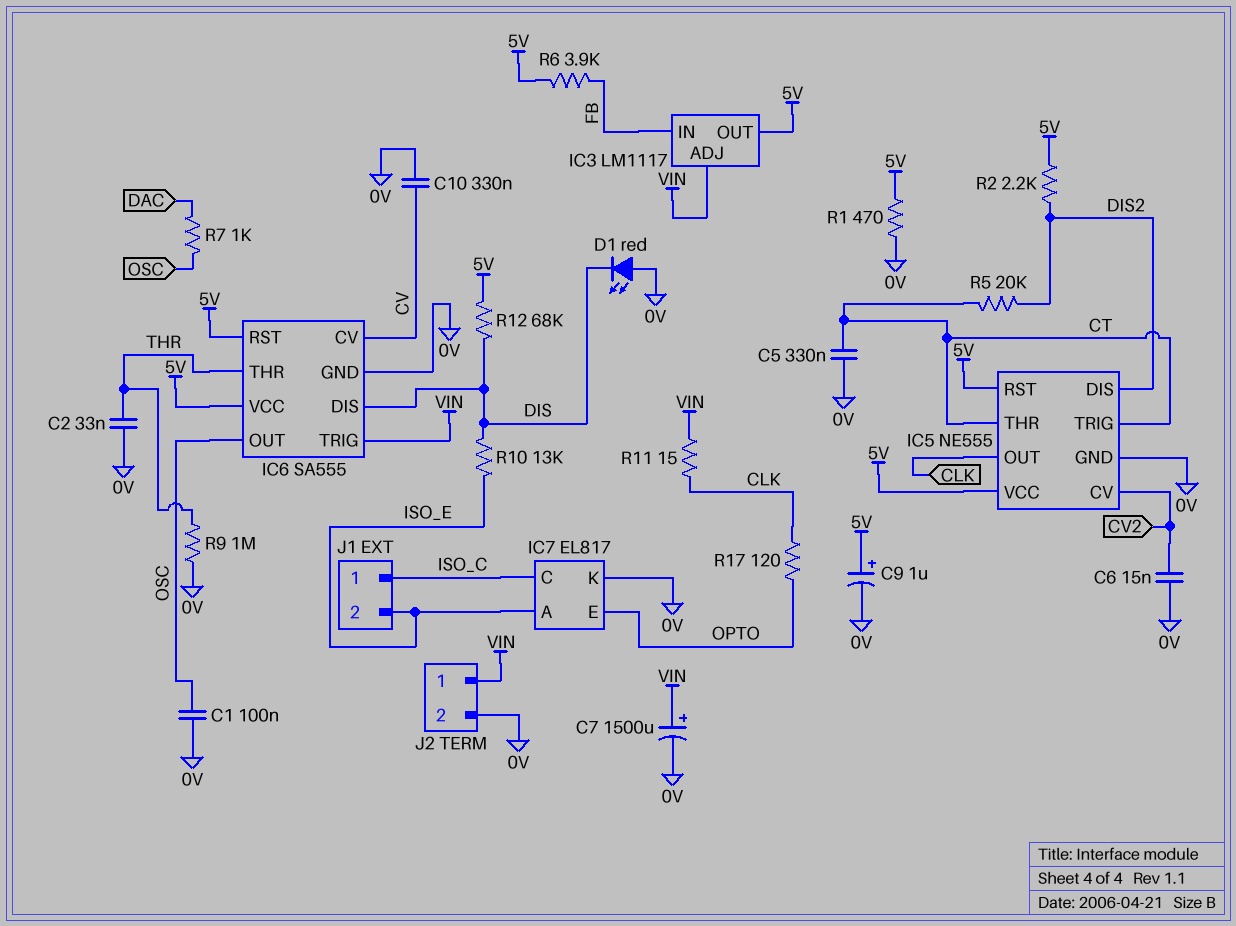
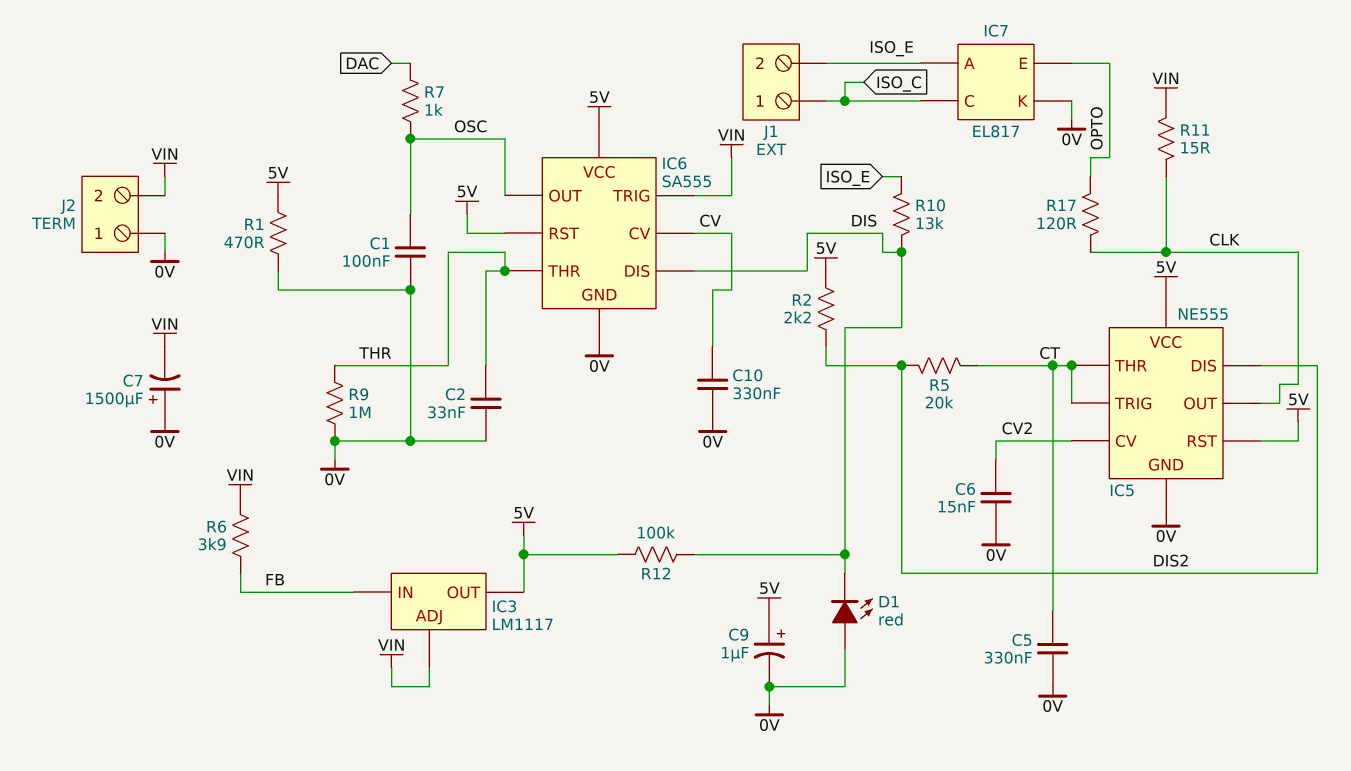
C7: 1500uF (plus VIN, minus 0V) -> 1500uF (plus 0V, minus VIN)
J2 pin 1: VIN -> 0V
J2 pin 2: 0V -> VIN
R6: 3.9k (5V, FB) -> 3.9k (FB, VIN)
R12: 68k (5V, DIS) -> 100k (5V, DIS)

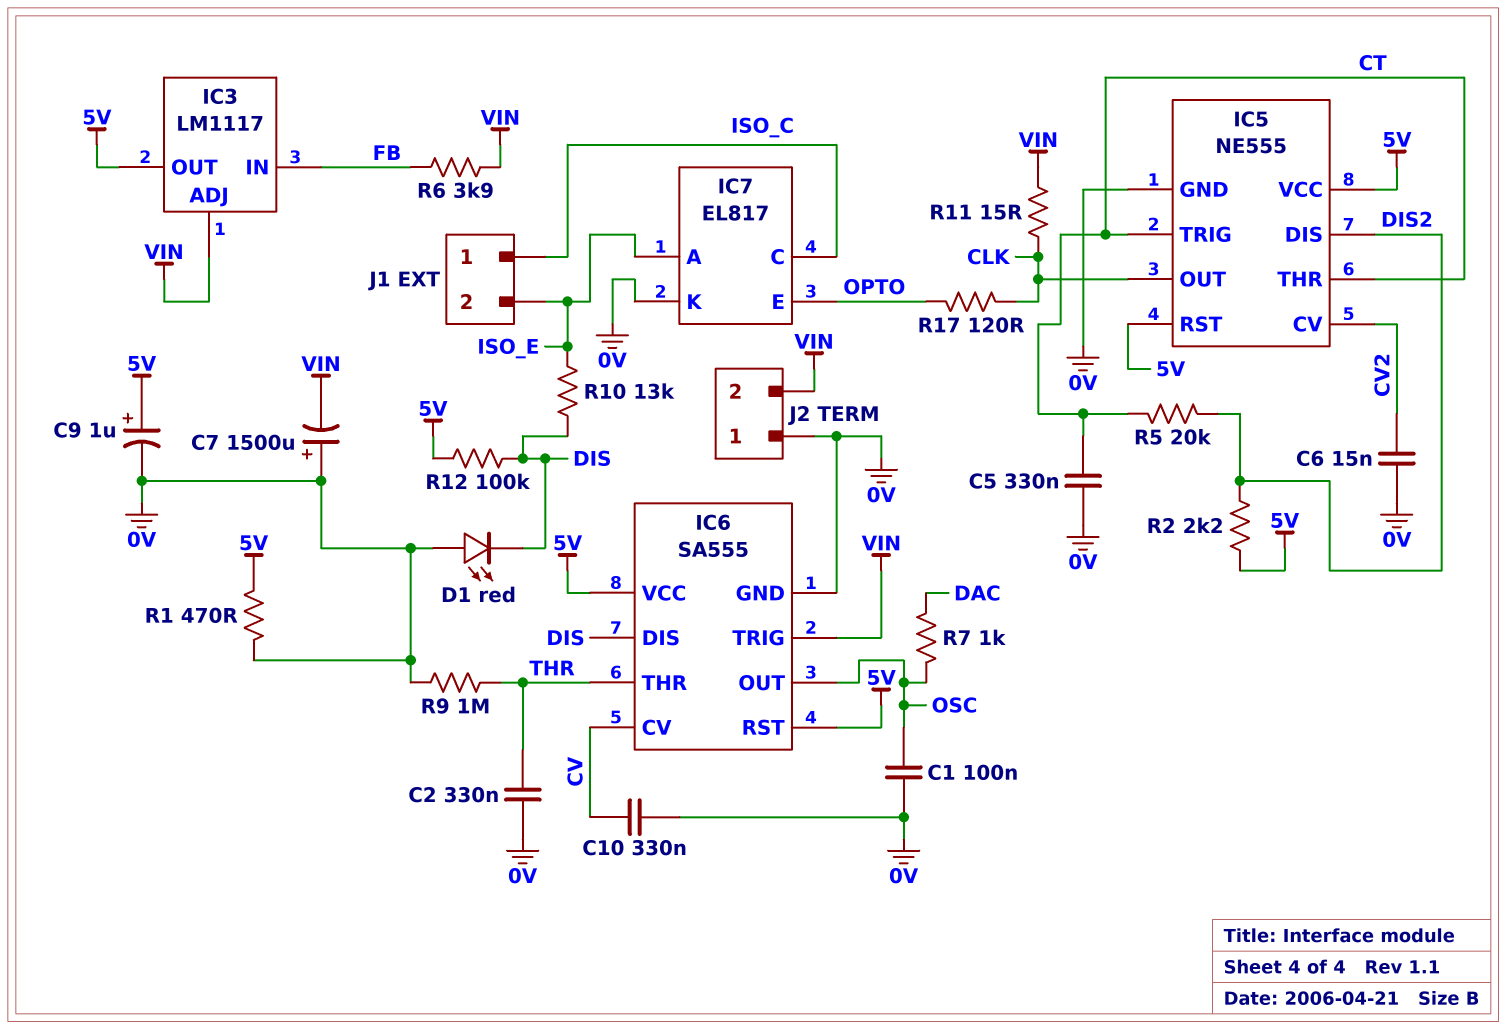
C2: 33nF (0V, THR) -> 330nF (0V, THR)

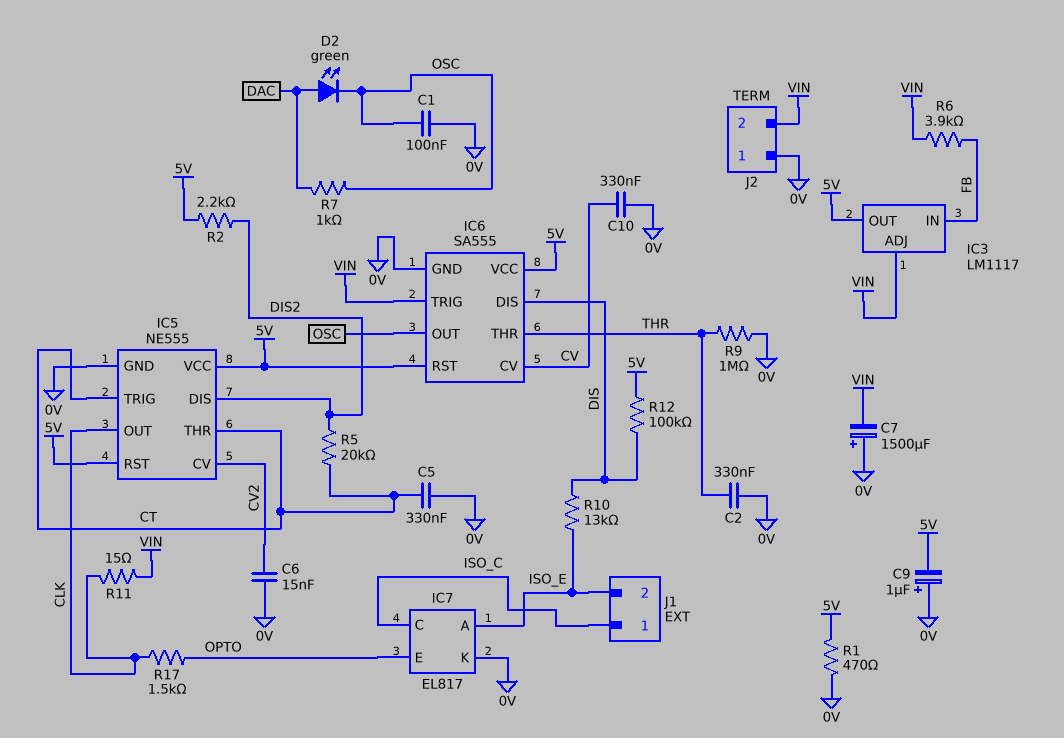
C9: 1uF (plus 5V, minus 0V) -> 1uF (plus 0V, minus 5V)
D1: LED red (A 0V, K DIS) -> none
D2: none -> LED green (A DAC, K OSC)
R17: 120 (CLK, OPTO) -> 1.5k (CLK, OPTO)

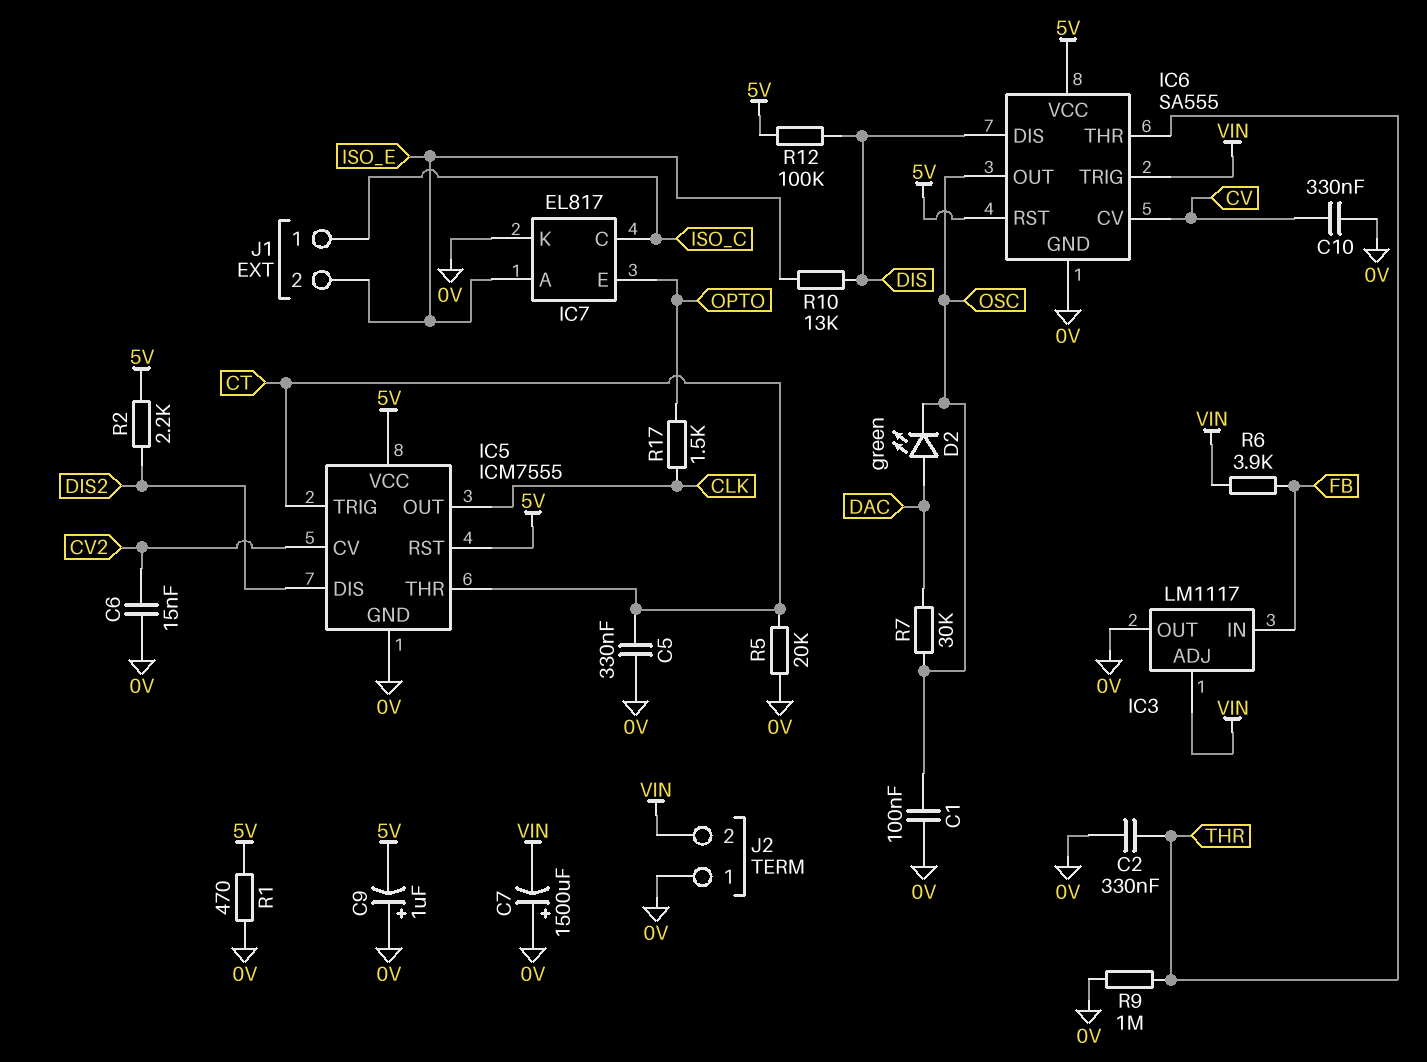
IC3 pin OUT: 5V -> 0V
IC5: NE555 -> ICM7555
R5: 20k (CT, DIS2) -> 20k (0V, CT)
R7: 1k (DAC, OSC) -> 30k (DAC, OSC)
R11: 15 (CLK, VIN) -> none

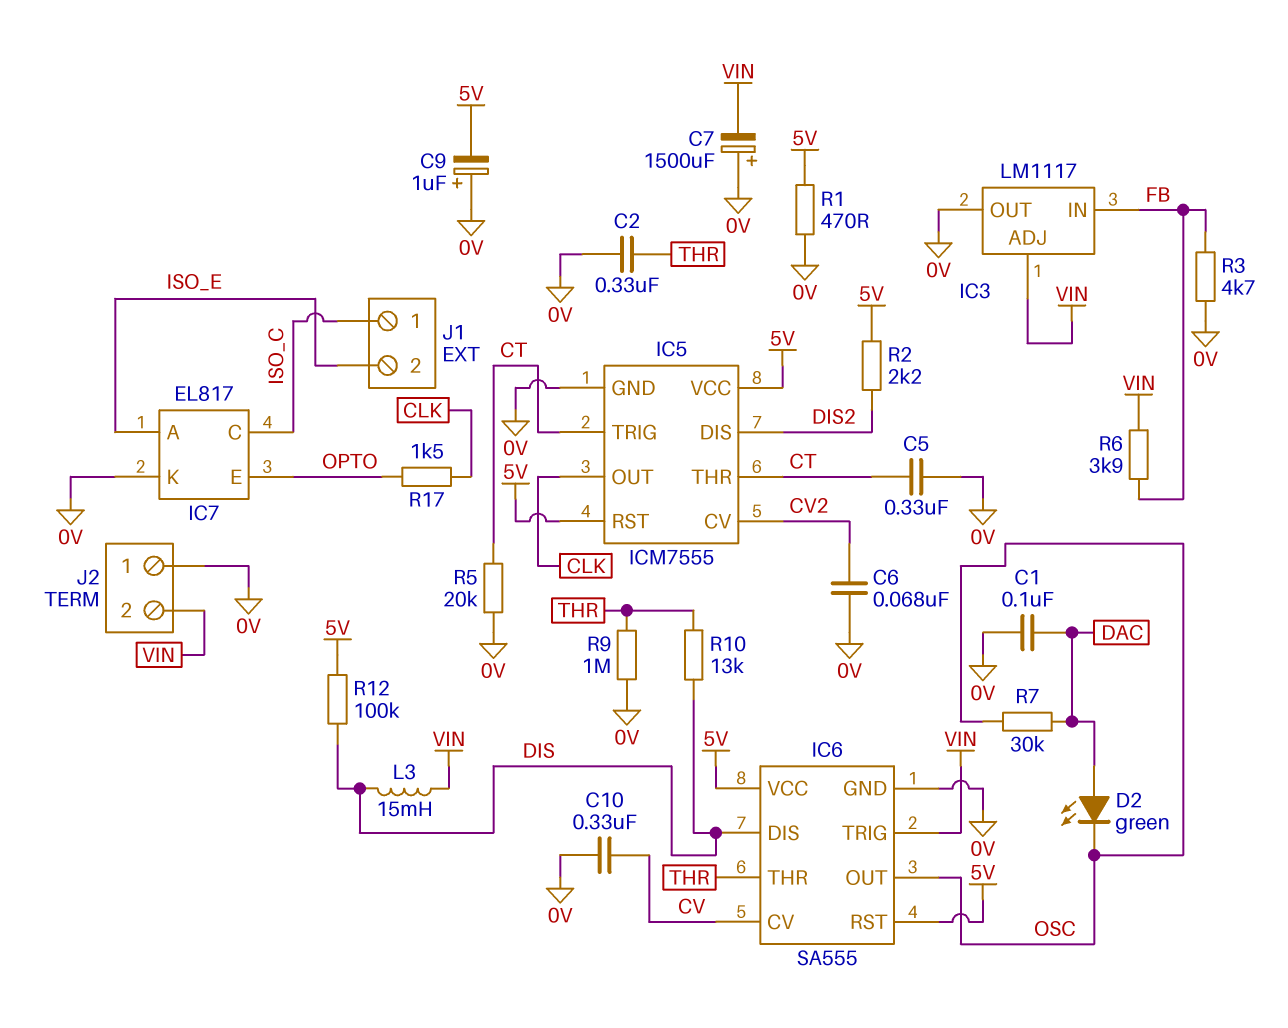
C1: 100nF (0V, OSC) -> 100nF (0V, DAC)
C6: 15nF (0V, CV2) -> 68nF (0V, CV2)
L3: none -> 15mH (DIS, VIN)
R3: none -> 4.7k (0V, FB)
R10: 13k (DIS, ISO_E) -> 13k (DIS, THR)

